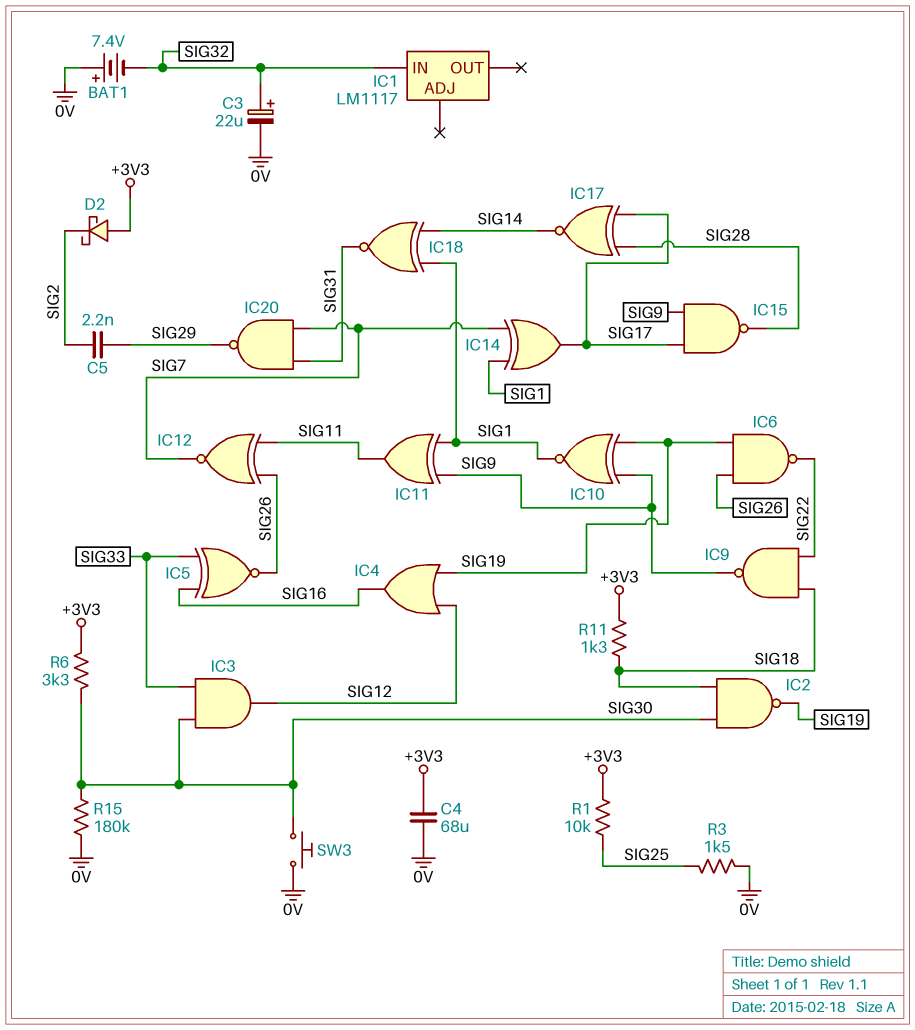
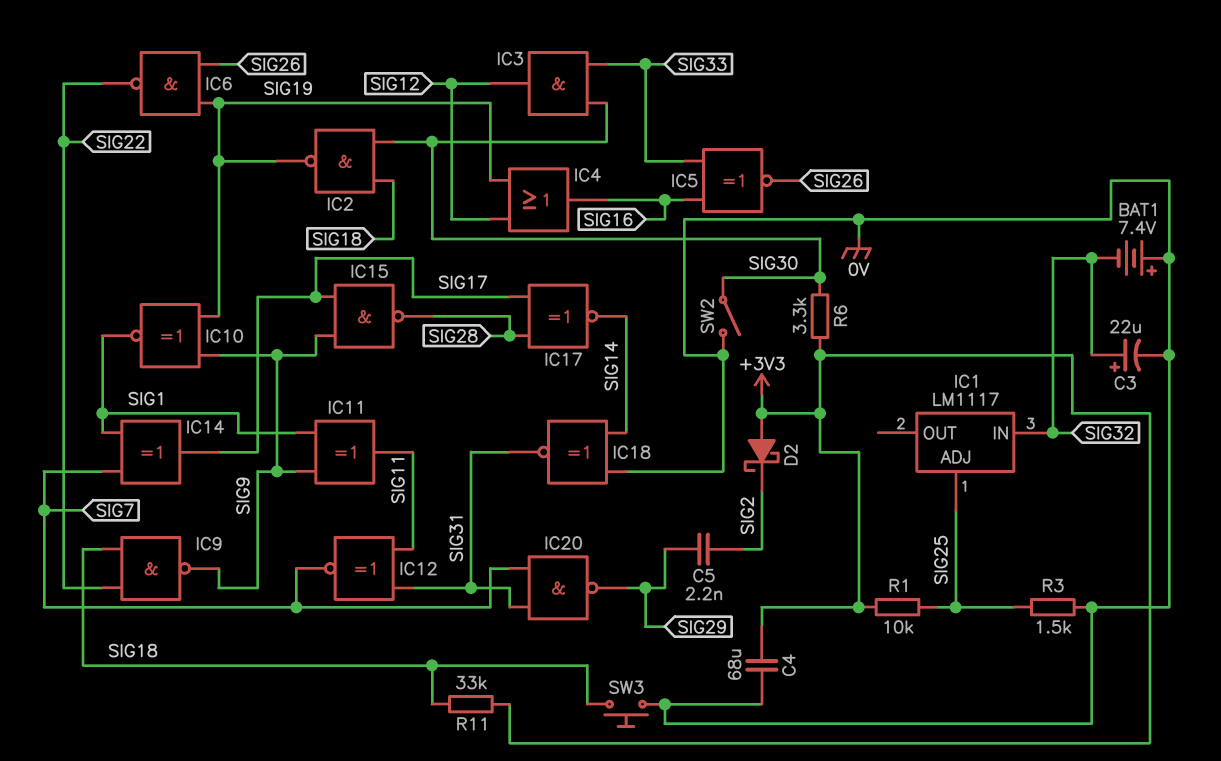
IC1 pin ADJ: none -> SIG25
IC12: XNOR (in SIG11, in SIG26, out SIG7) -> XNOR (in SIG11, in SIG31, out SIG7)
IC18: XNOR (in SIG1, in SIG14, out SIG31) -> XNOR (in 0V, in SIG14, out SIG31)
R11: 1.3k (+3V3, SIG18) -> 33k (+3V3, SIG18)
R15: 180k (0V, SIG30) -> none
SW2: none -> switch (0V, SIG30)
SW3: button (0V, SIG30) -> button (0V, SIG18)

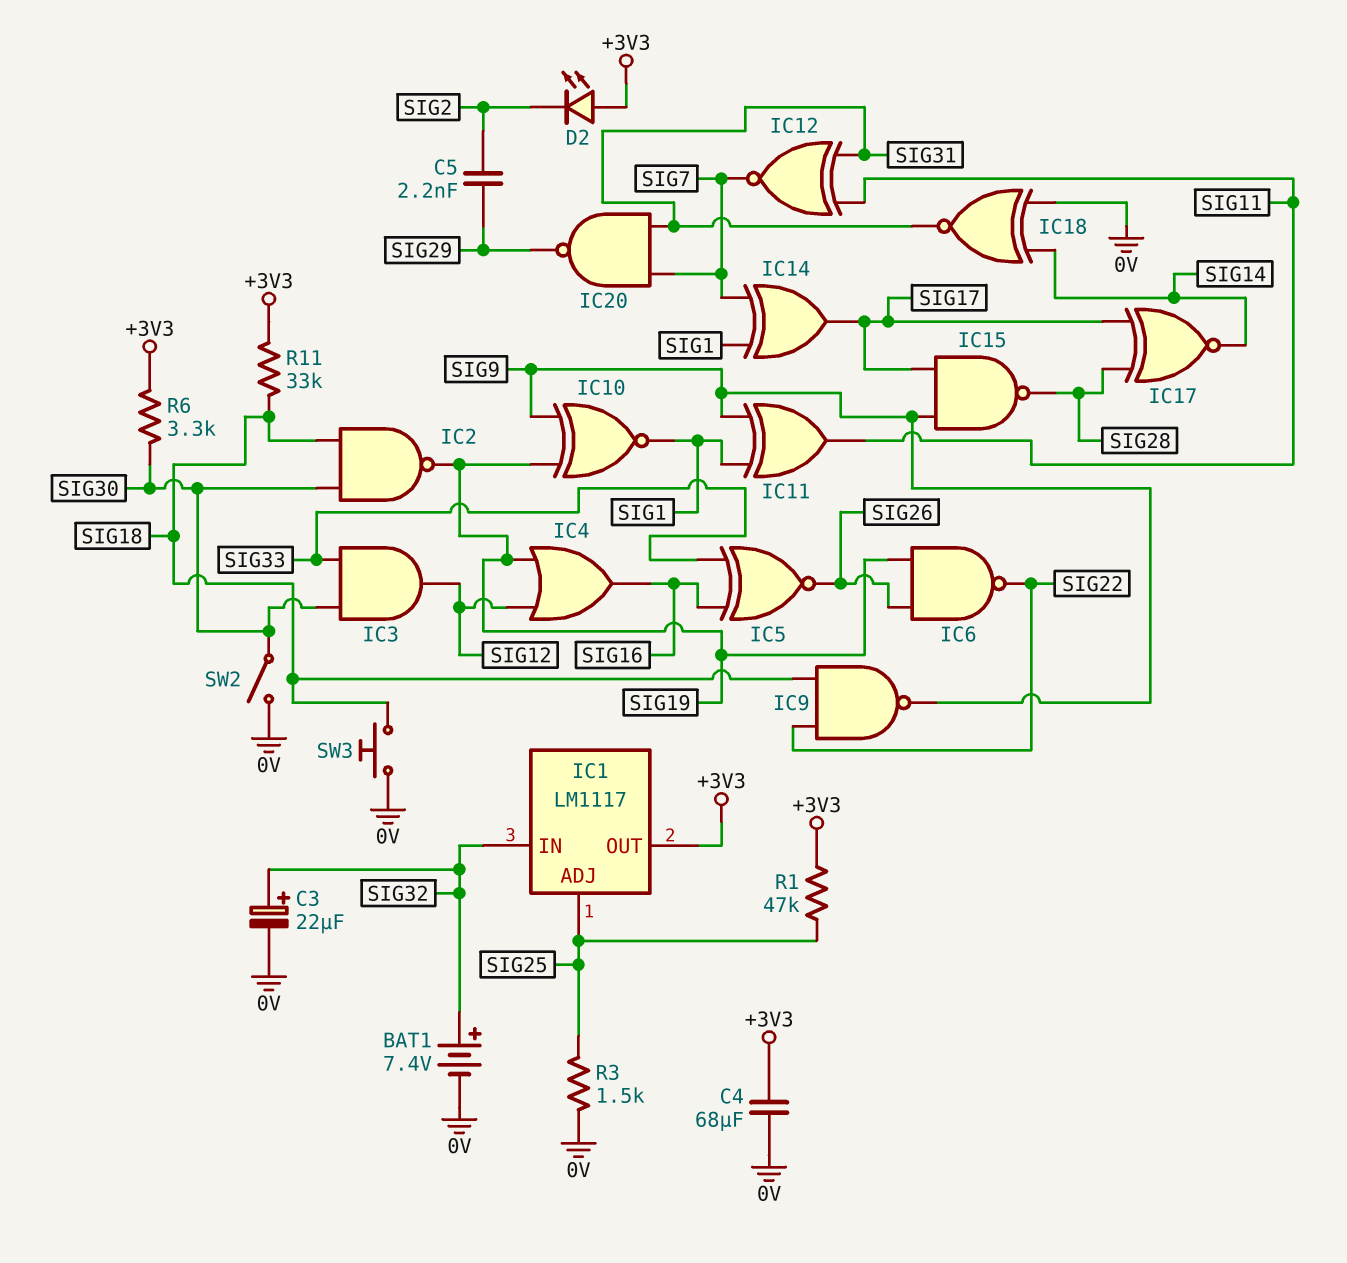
BAT1: 7.4V (plus 0V, minus SIG32) -> 7.4V (plus SIG32, minus 0V)
D2: schottky (A +3V3, K SIG2) -> LED (A +3V3, K SIG2)
IC1 pin OUT: none -> +3V3
R1: 10k (+3V3, SIG25) -> 47k (+3V3, SIG25)

